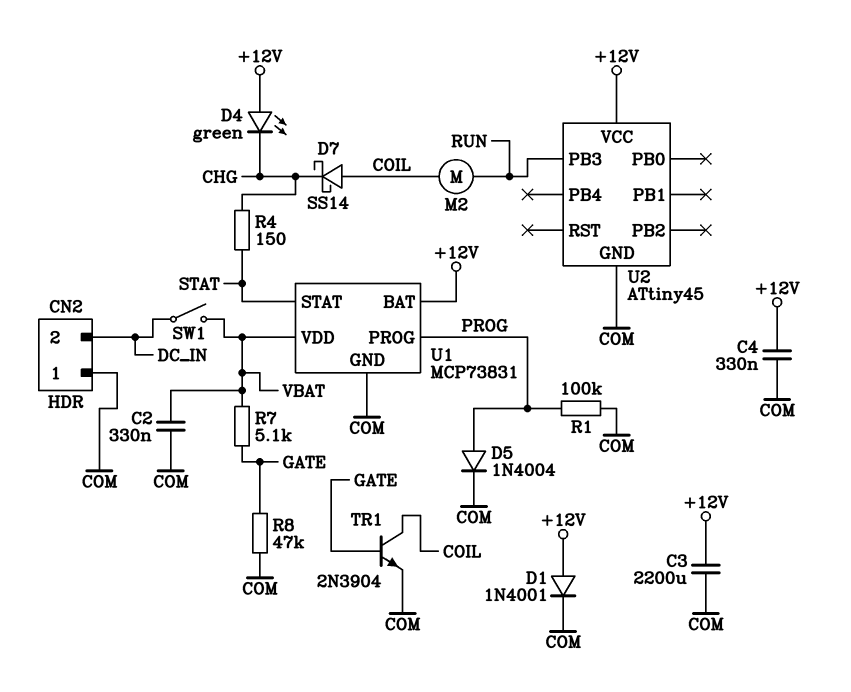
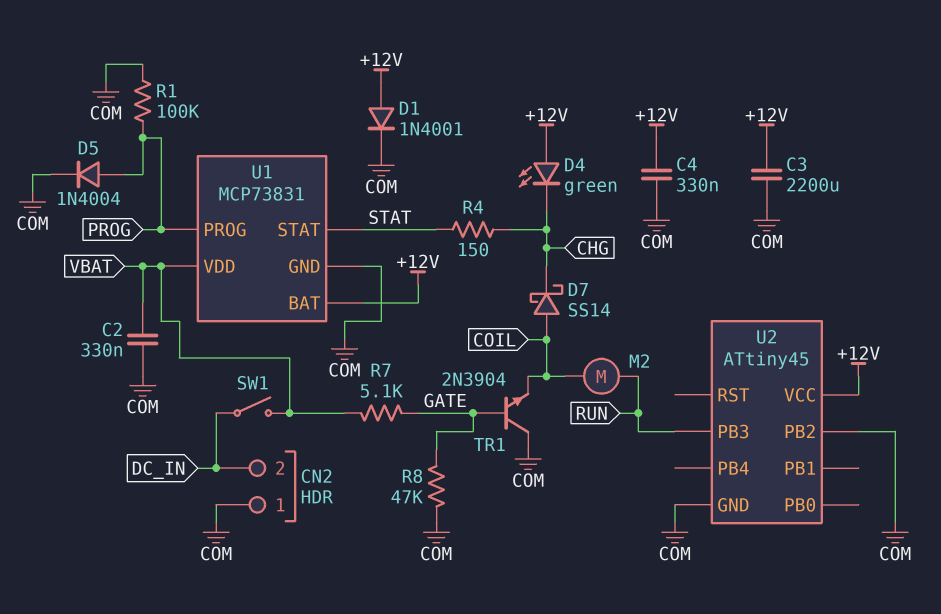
TR1: NPN 2N3904 (B GATE, C COIL, E COM) -> NPN 2N3904 (B GATE, C COM, E COIL)
U2 pin PB2: none -> COM

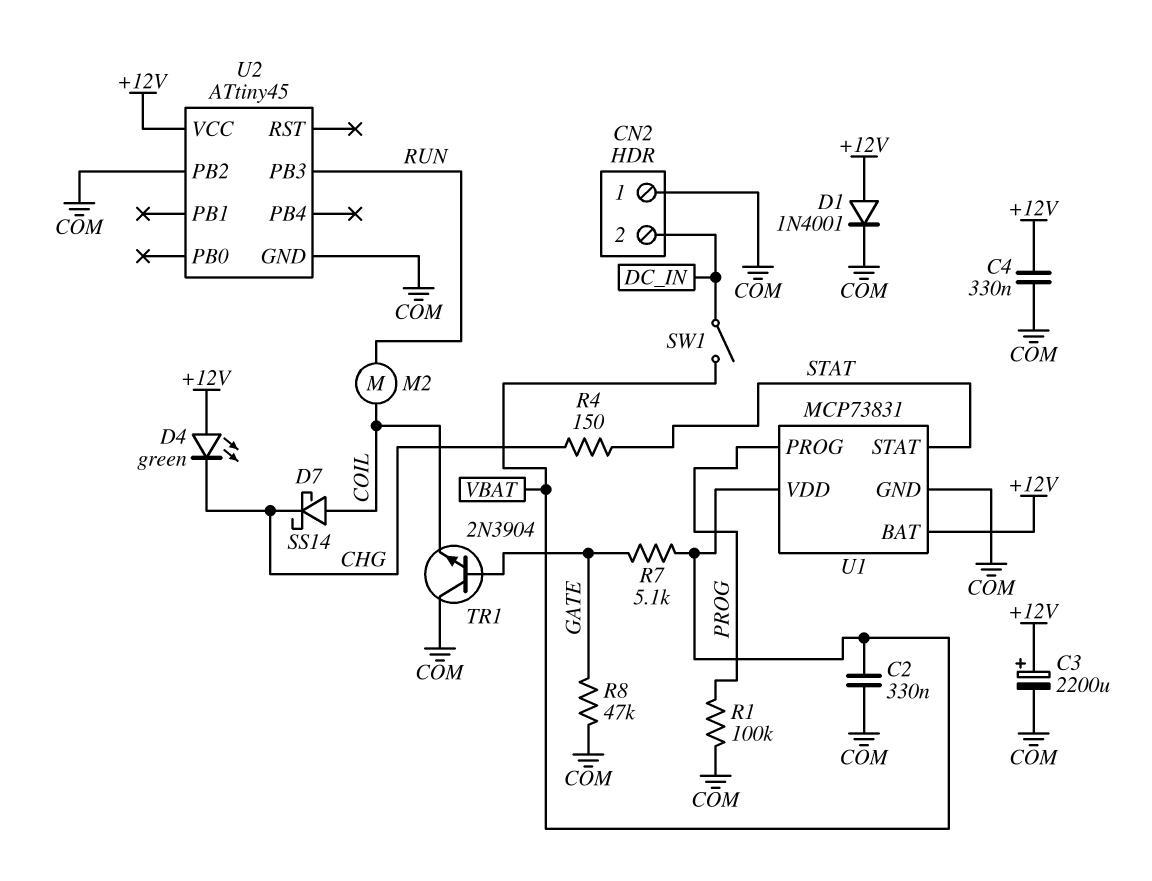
C3: 2200uF (+12V, COM) -> 2200uF (plus +12V, minus COM)
D5: diode 1N4004 (A PROG, K COM) -> none

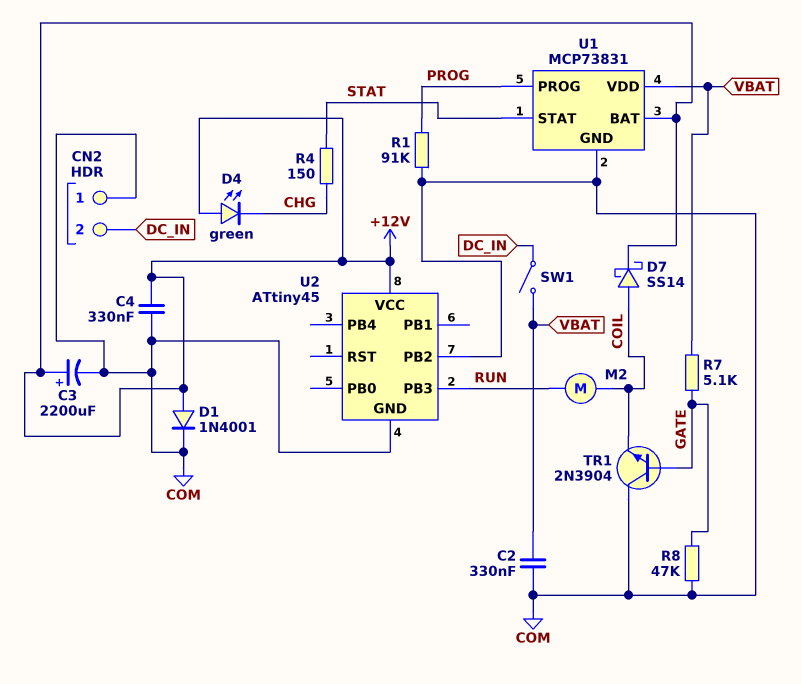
D7: schottky SS14 (A COIL, K CHG) -> schottky SS14 (A COIL, K +12V)
R1: 100k (COM, PROG) -> 91k (COM, PROG)

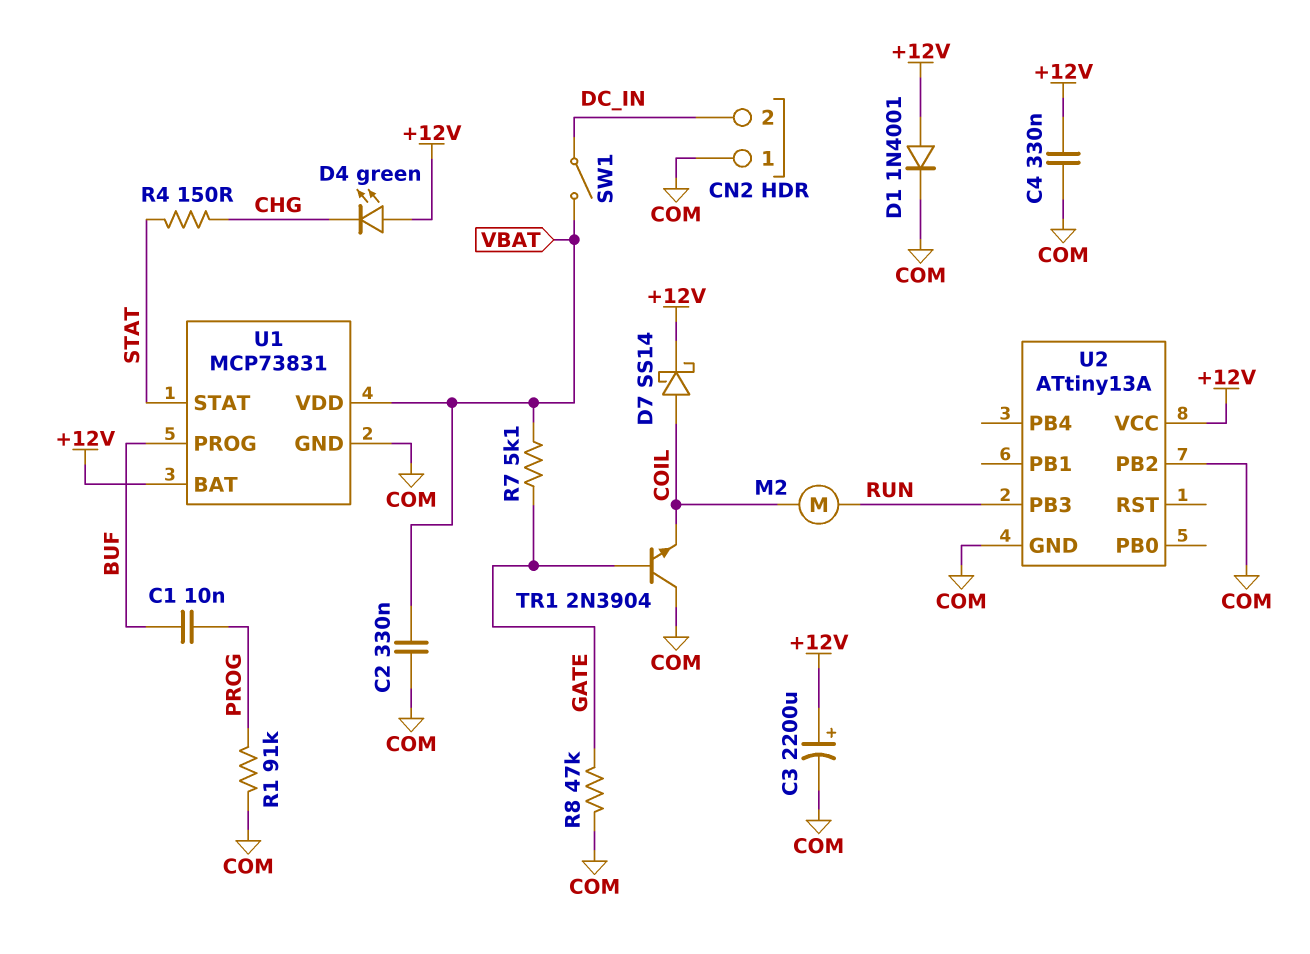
C1: none -> 10nF (BUF, PROG)
U1 pin PROG: PROG -> BUF
U2: ATtiny45 -> ATtiny13A

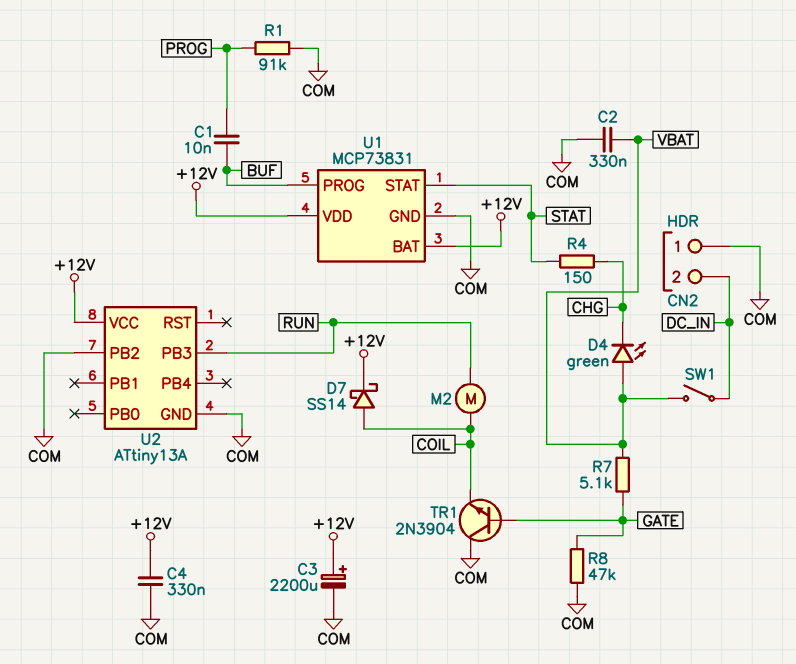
D1: diode 1N4001 (A +12V, K COM) -> none
D4: LED green (A +12V, K CHG) -> LED green (A VBAT, K CHG)
U1 pin VDD: VBAT -> +12V

